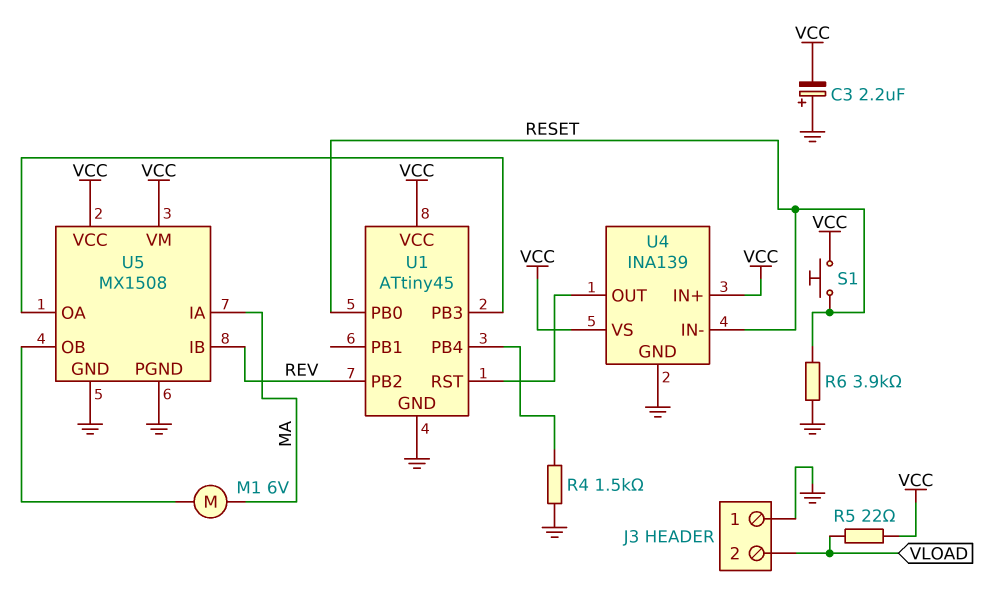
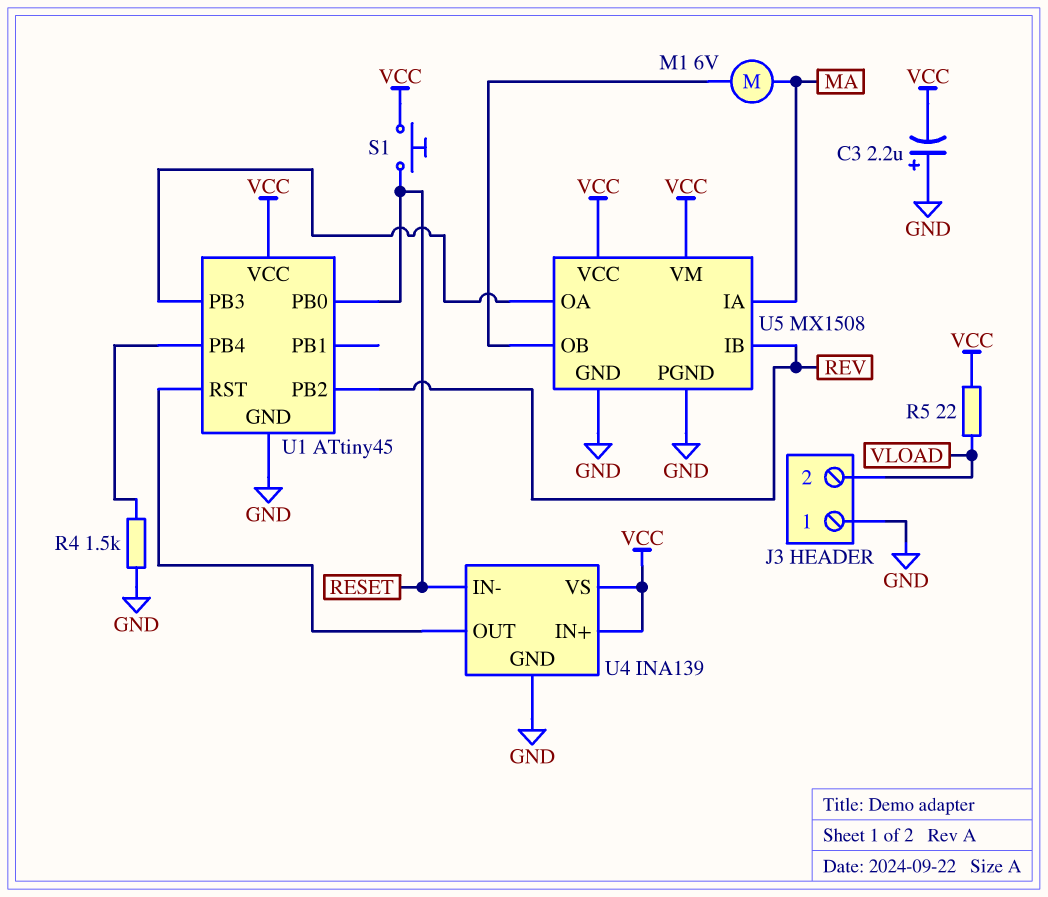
R6: 3.9k (GND, RESET) -> none

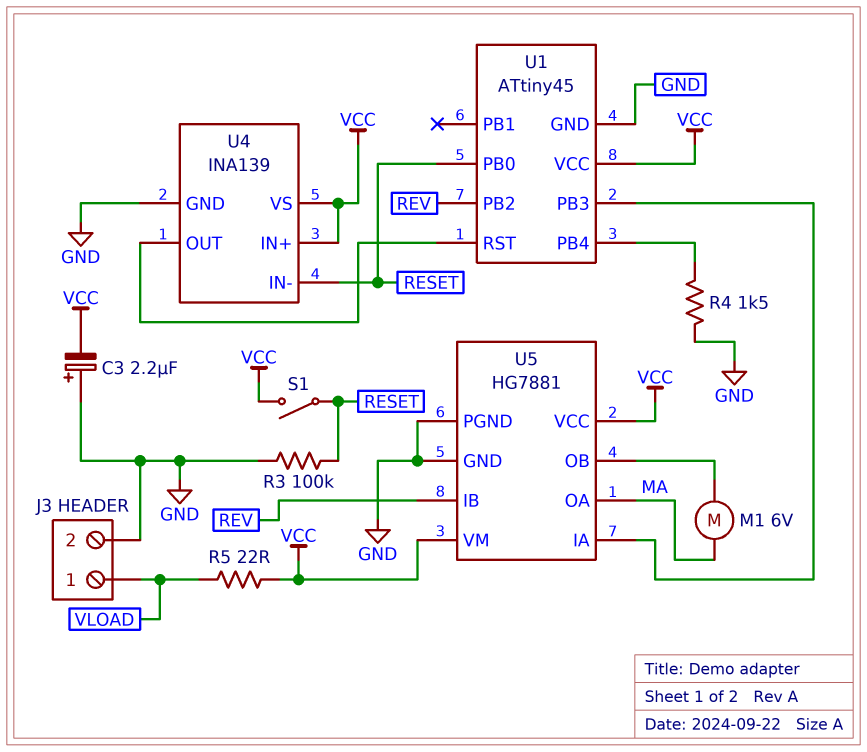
J3 pin 1: GND -> VLOAD
J3 pin 2: VLOAD -> GND
R3: none -> 100k (GND, RESET)
S1: button (RESET, VCC) -> switch (RESET, VCC)
U5: MX1508 -> HG7881
U5 pin IA: MA -> U1/PB3
U5 pin OA: U1/PB3 -> MA

